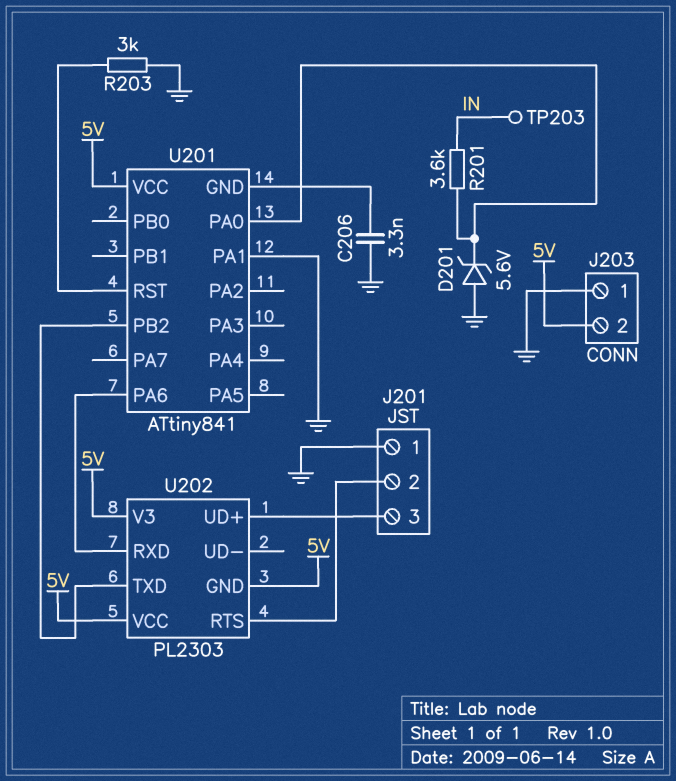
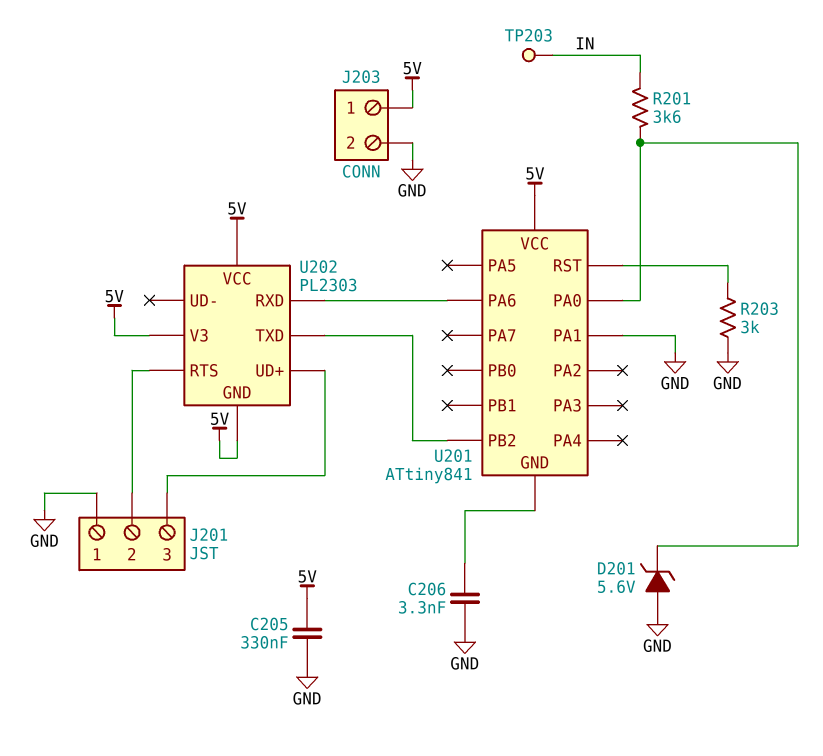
C205: none -> 330nF (5V, GND)
J203 pin 1: GND -> 5V
J203 pin 2: 5V -> GND

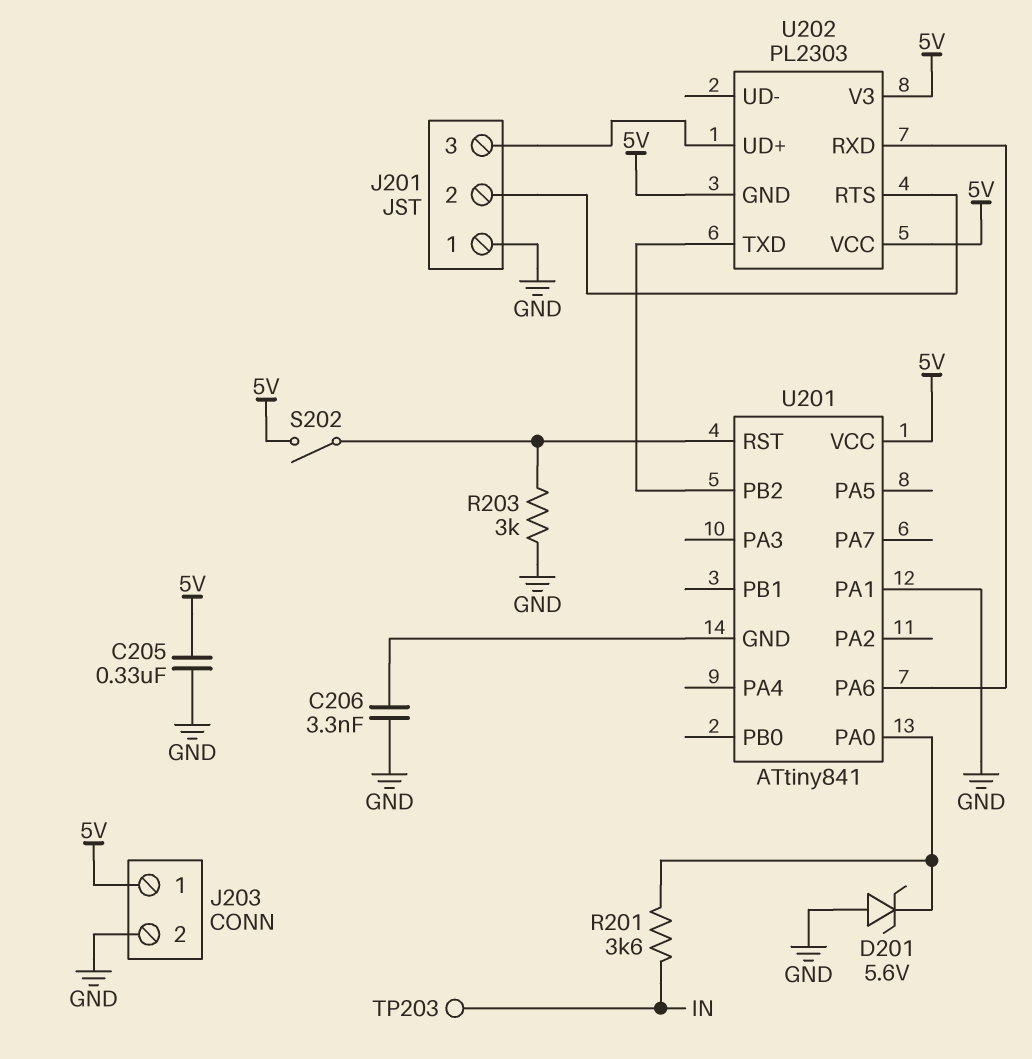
S202: none -> switch (5V, U201/RST)

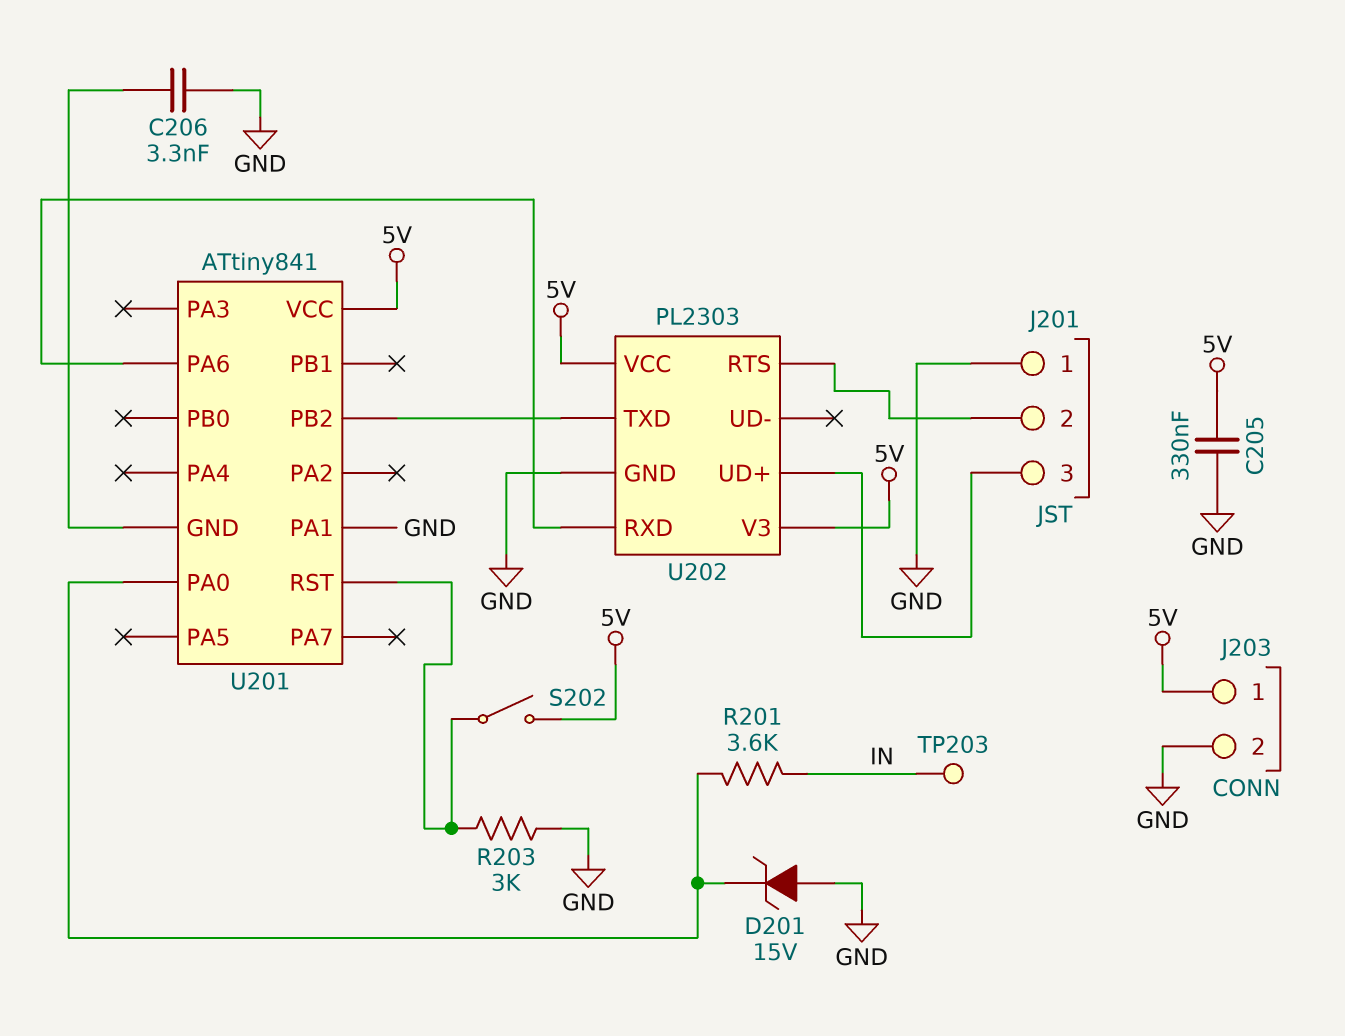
D201: zener 5.6V (A GND, K U201/PA0) -> zener 15V (A GND, K U201/PA0)
U202 pin GND: 5V -> GND

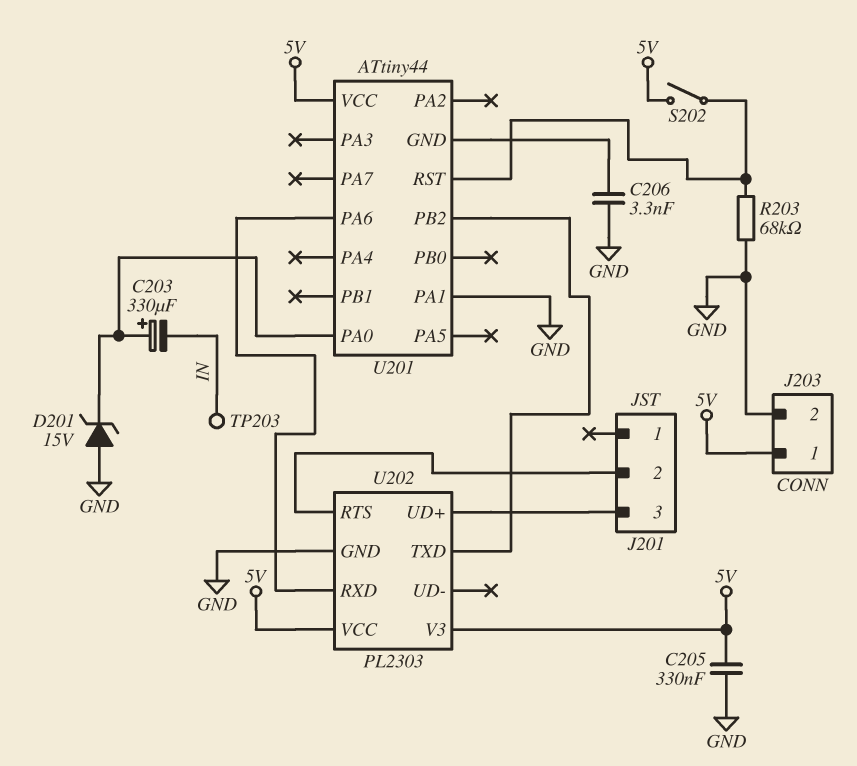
C203: none -> 330uF (plus U201/PA0, minus IN)
J201 pin 1: GND -> none
R201: 3.6k (IN, U201/PA0) -> none
R203: 3k (GND, U201/RST) -> 68k (GND, U201/RST)
U201: ATtiny841 -> ATtiny44

